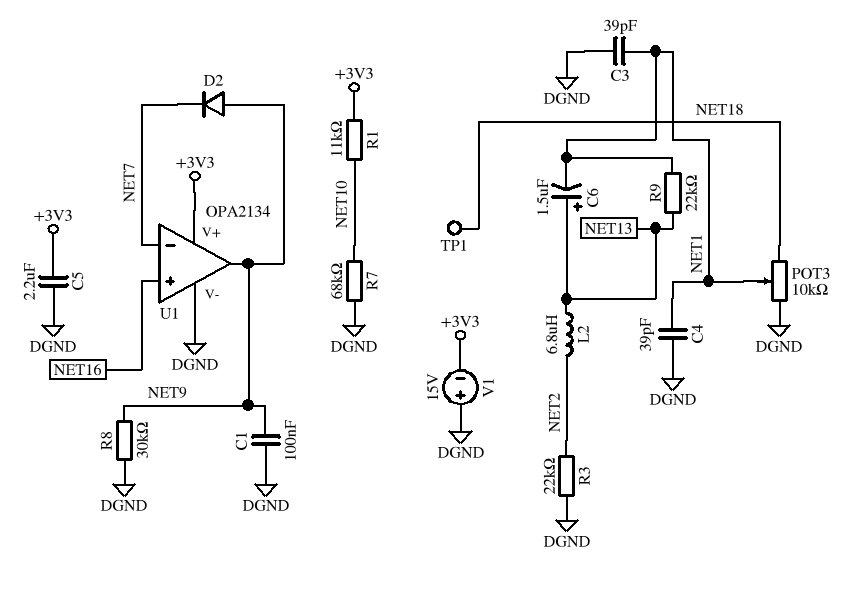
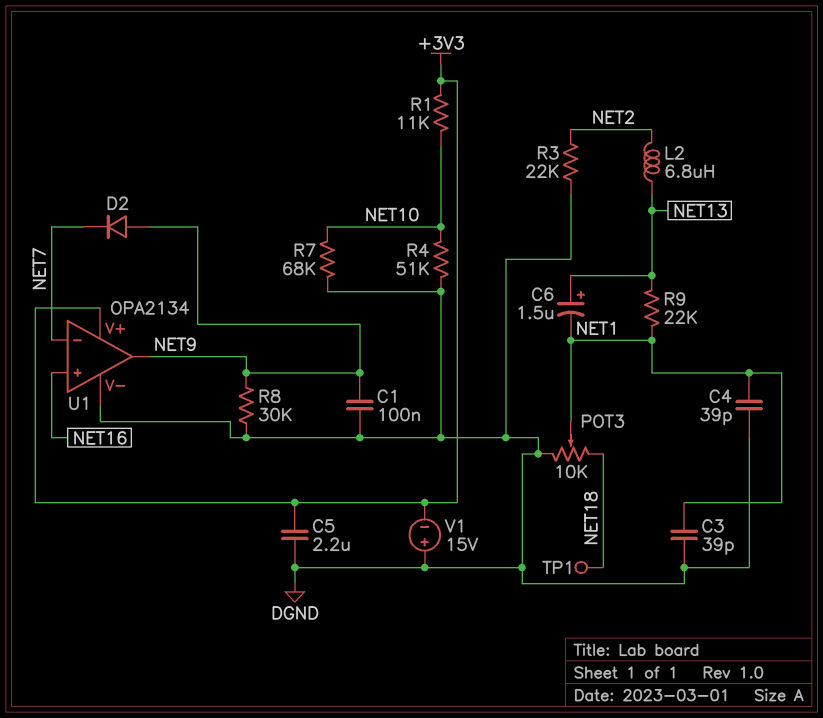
R4: none -> 51k (DGND, NET10)

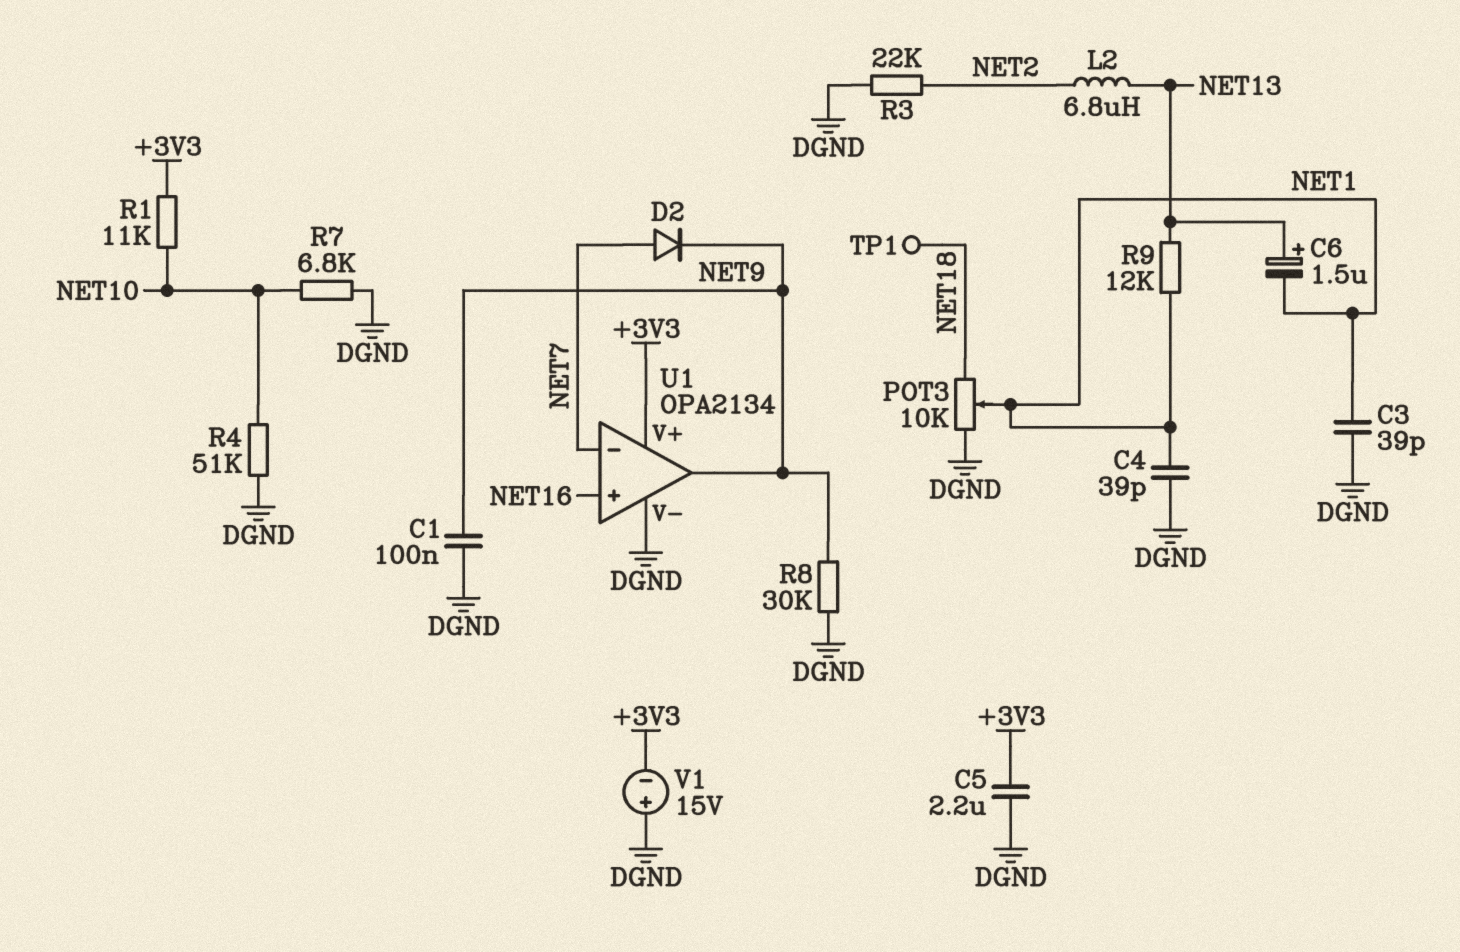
D2: diode (A NET9, K NET7) -> diode (A NET7, K NET9)
R7: 68k (DGND, NET10) -> 6.8k (DGND, NET10)
R9: 22k (NET1, NET13) -> 12k (NET1, NET13)

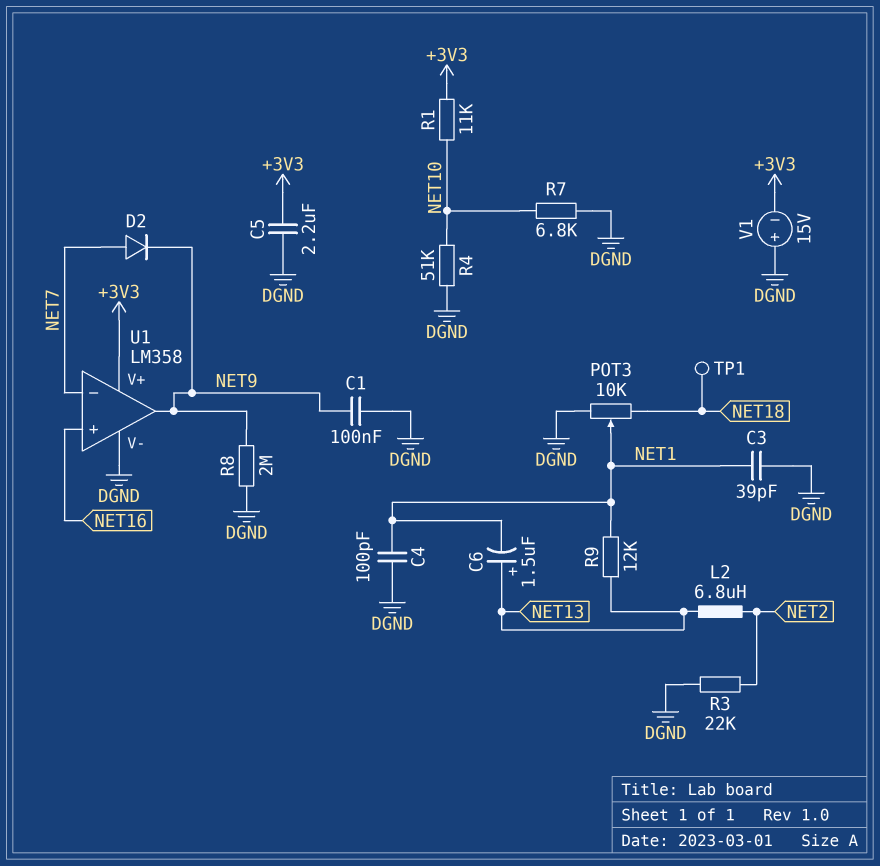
C4: 39pF (DGND, NET1) -> 100pF (DGND, NET1)
R8: 30k (DGND, NET9) -> 2M (DGND, NET9)
U1: OPA2134 -> LM358

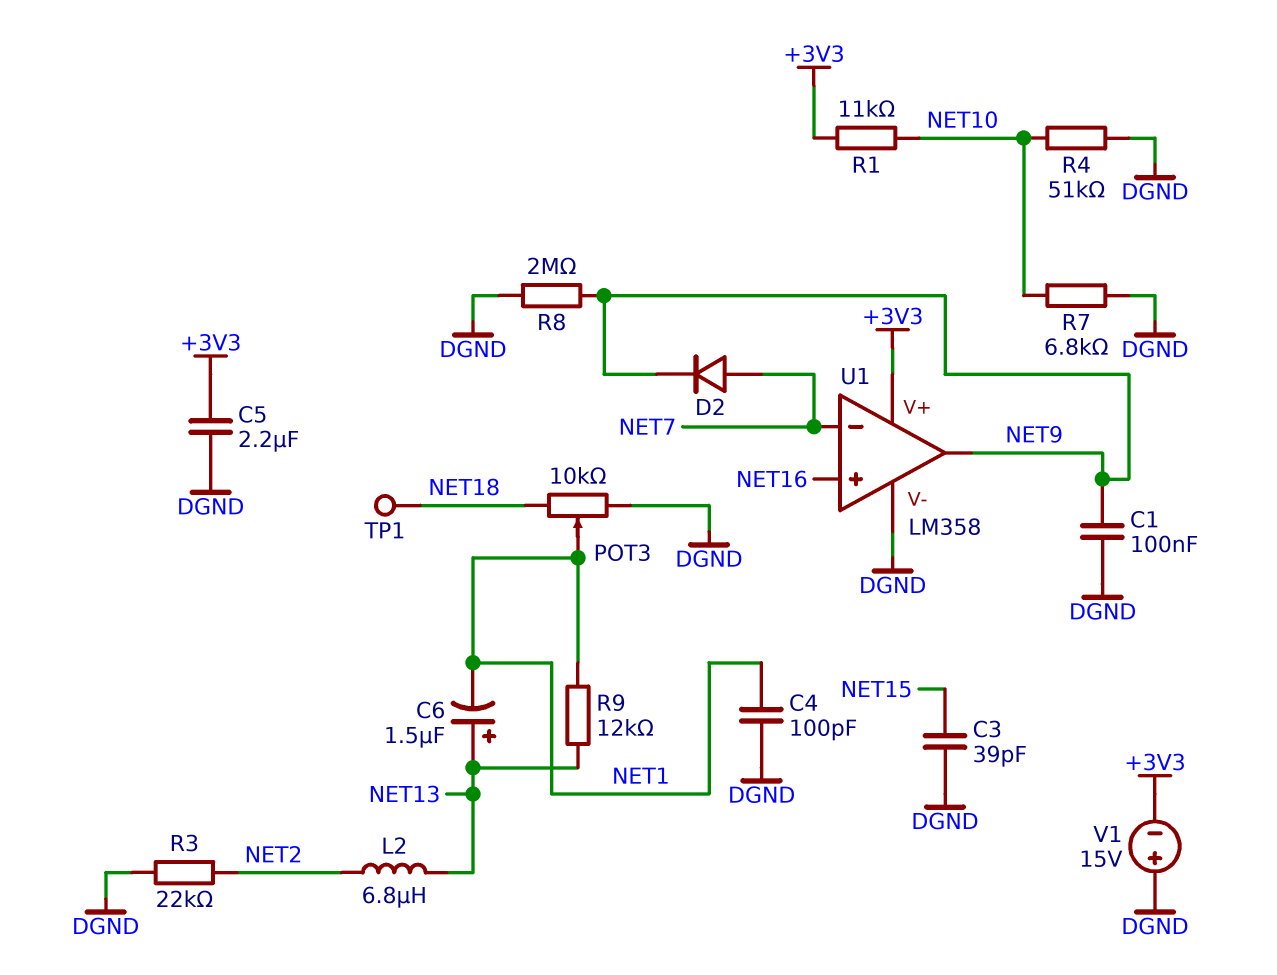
C3: 39pF (DGND, NET1) -> 39pF (DGND, NET15)

